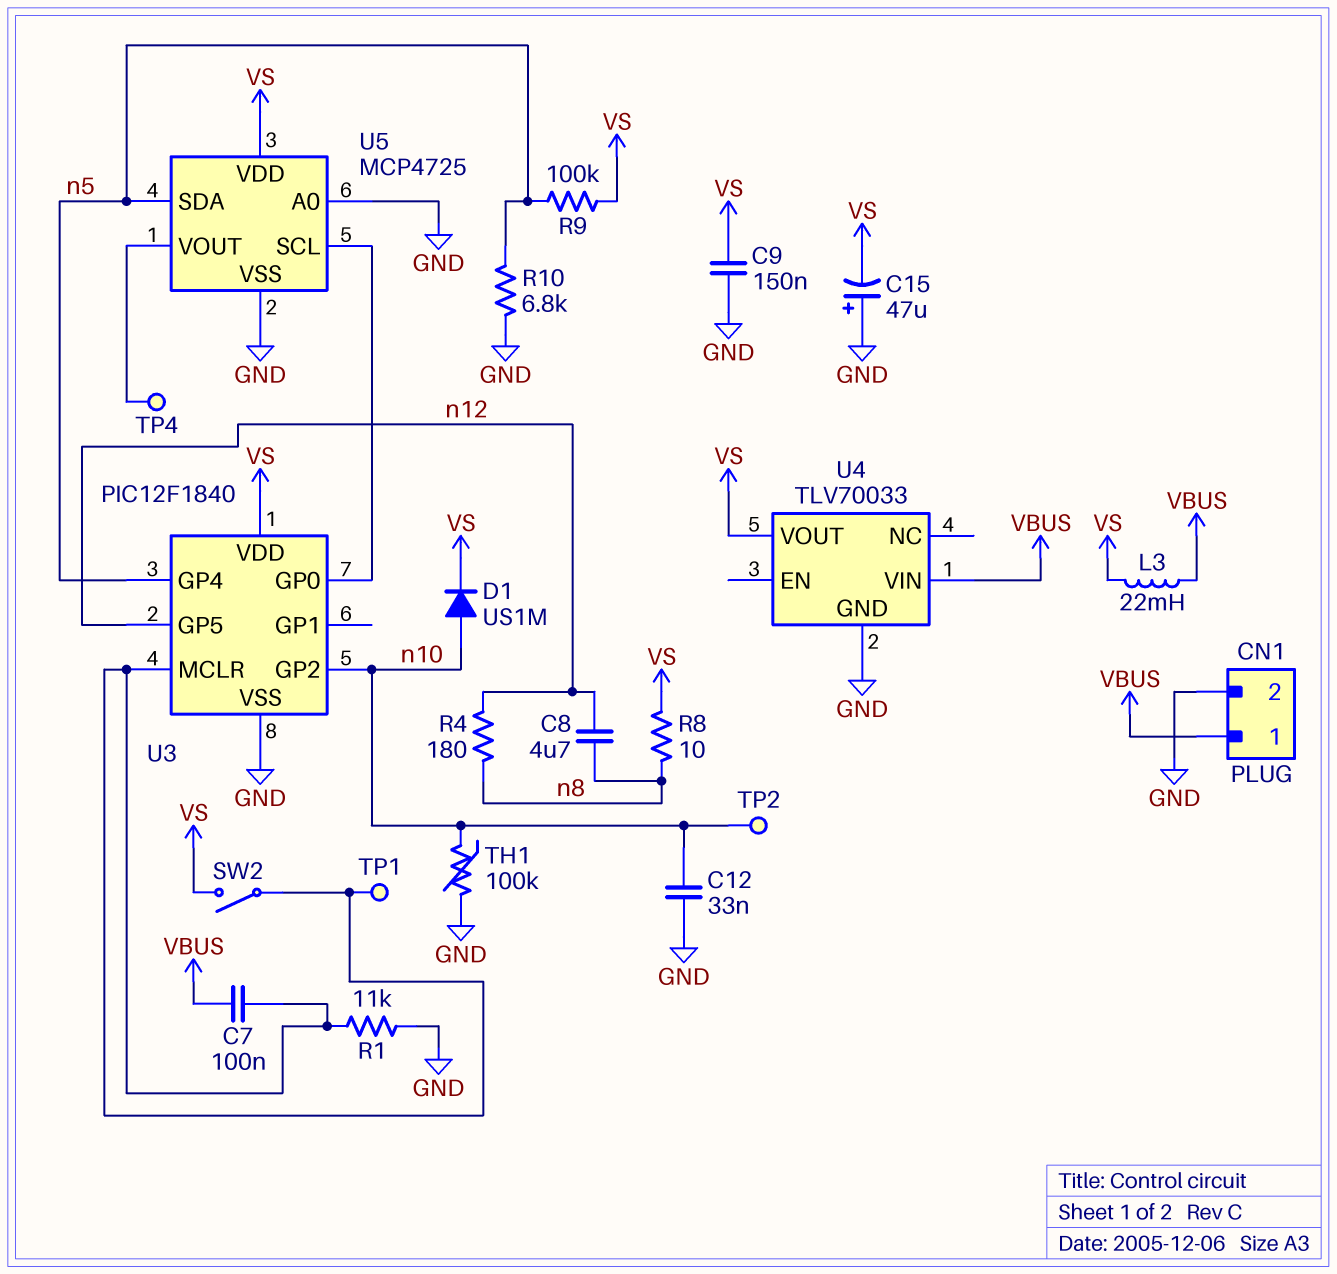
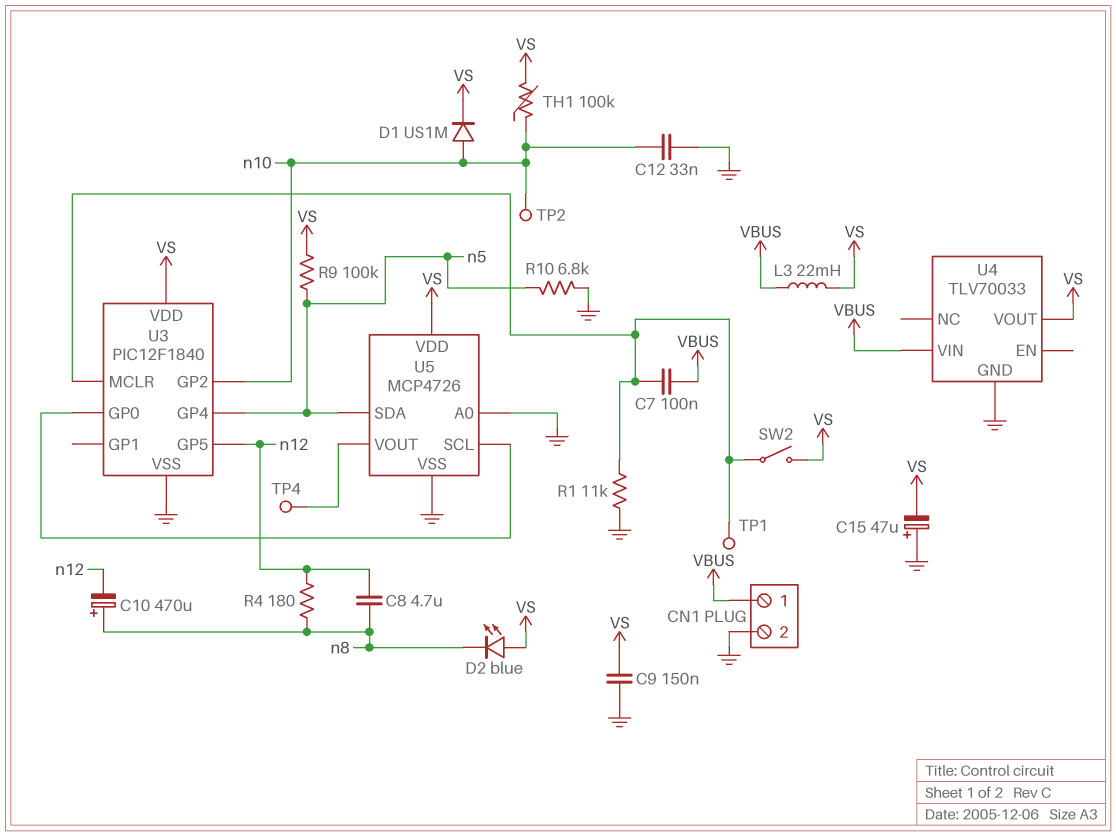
C10: none -> 470uF (plus n8, minus n12)
D2: none -> LED blue (A VS, K n8)
R8: 10 (VS, n8) -> none
TH1: 100k (GND, n10) -> 100k (VS, n10)
U5: MCP4725 -> MCP4726

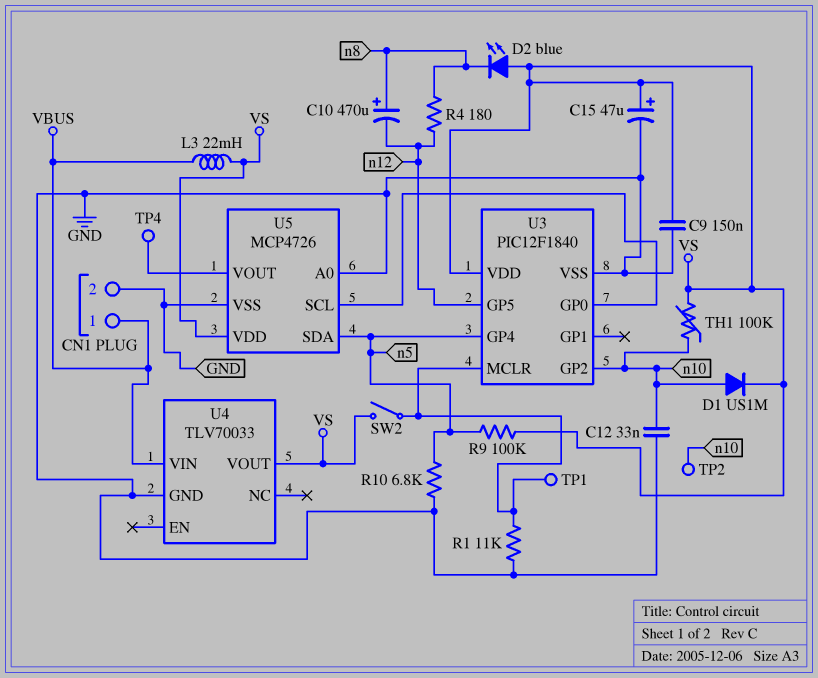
C7: 100nF (U3/MCLR, VBUS) -> none
C8: 4.7uF (n8, n12) -> none
C15: 47uF (plus GND, minus VS) -> 47uF (plus VS, minus GND)

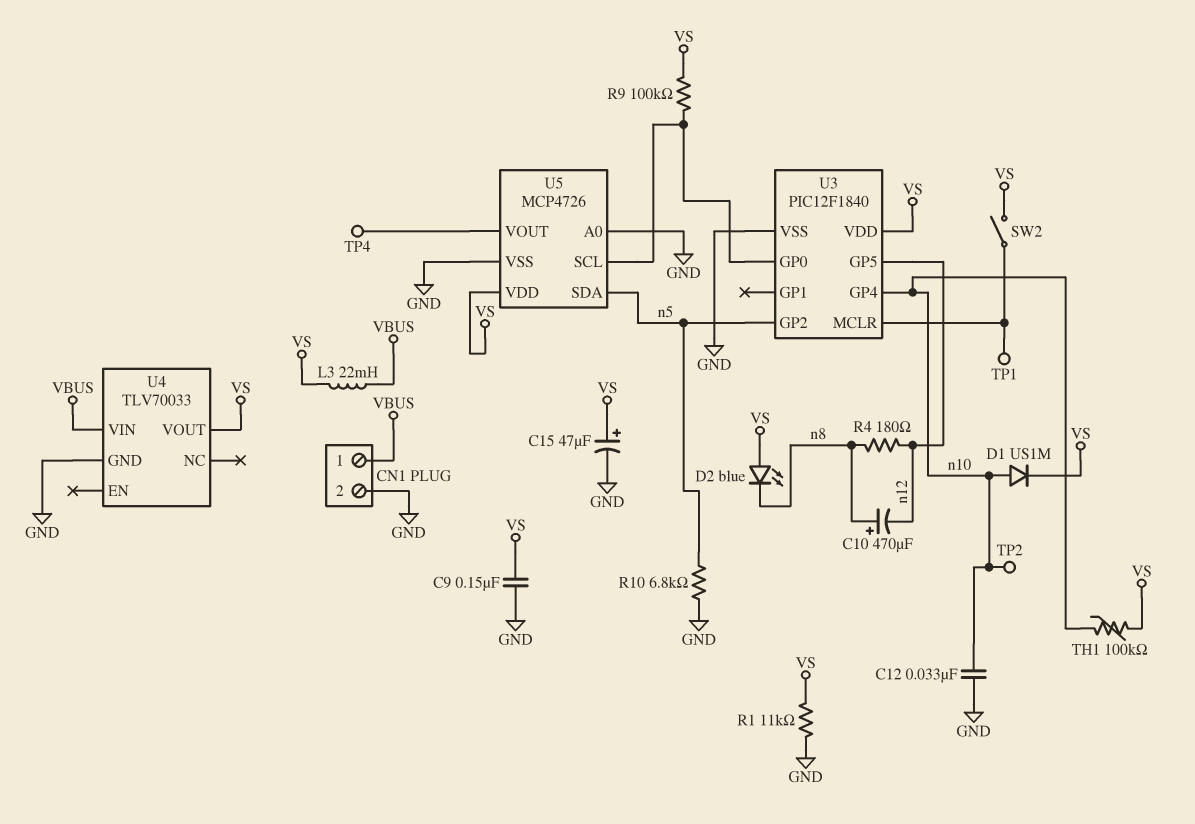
R1: 11k (GND, U3/MCLR) -> 11k (GND, VS)
R9: 100k (VS, n5) -> 100k (U3/GP0, VS)
U3 pin GP2: n10 -> n5
U3 pin GP4: n5 -> n10

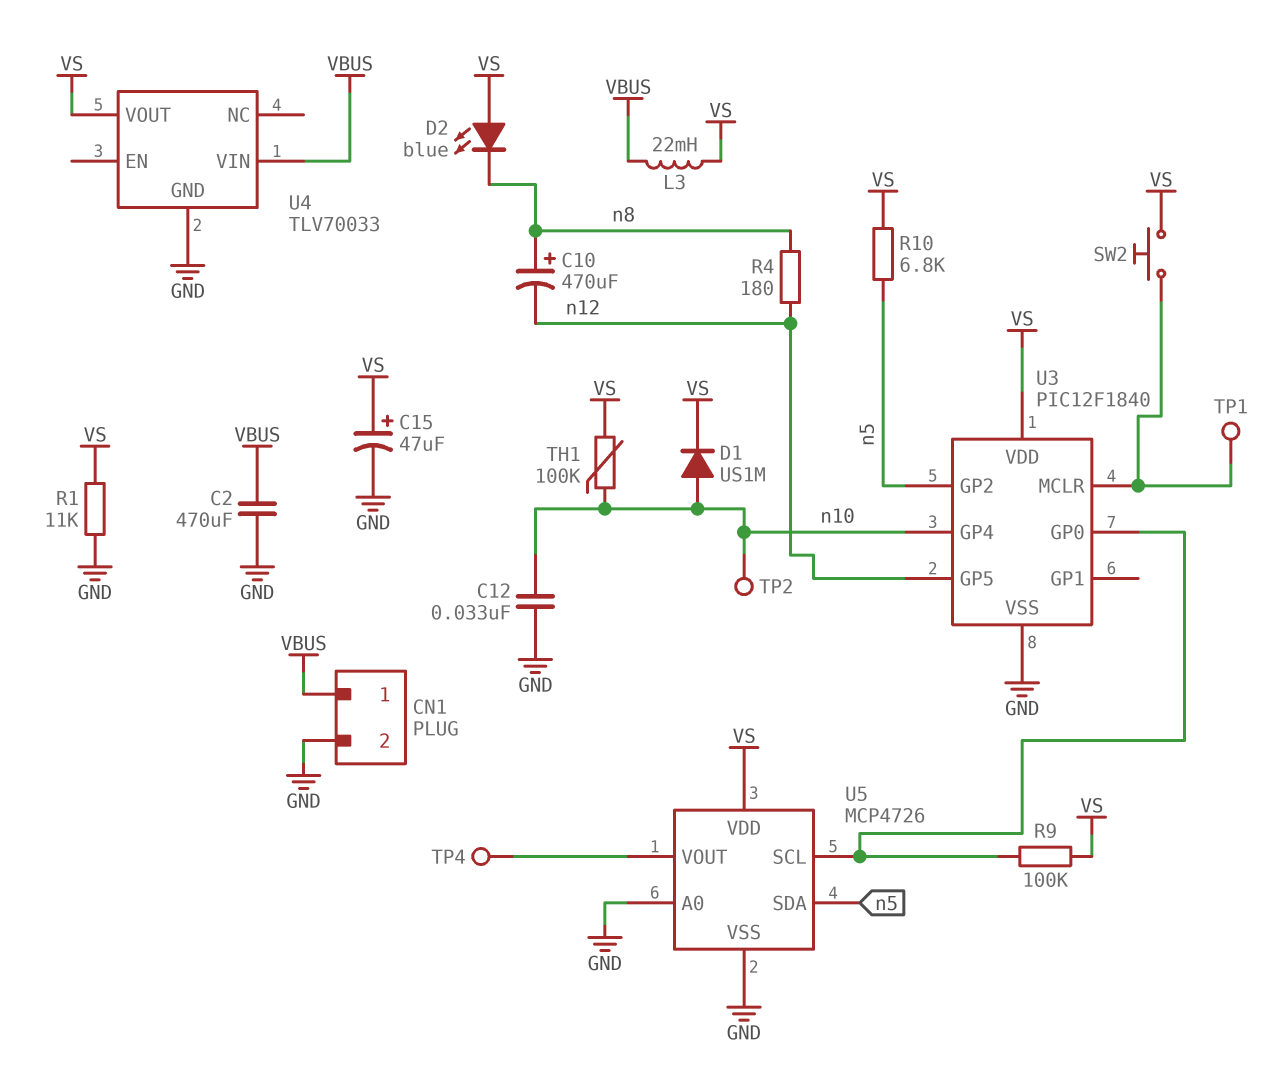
C2: none -> 470uF (GND, VBUS)
C9: 150nF (GND, VS) -> none
R10: 6.8k (GND, n5) -> 6.8k (VS, n5)
SW2: switch (U3/MCLR, VS) -> button (U3/MCLR, VS)

